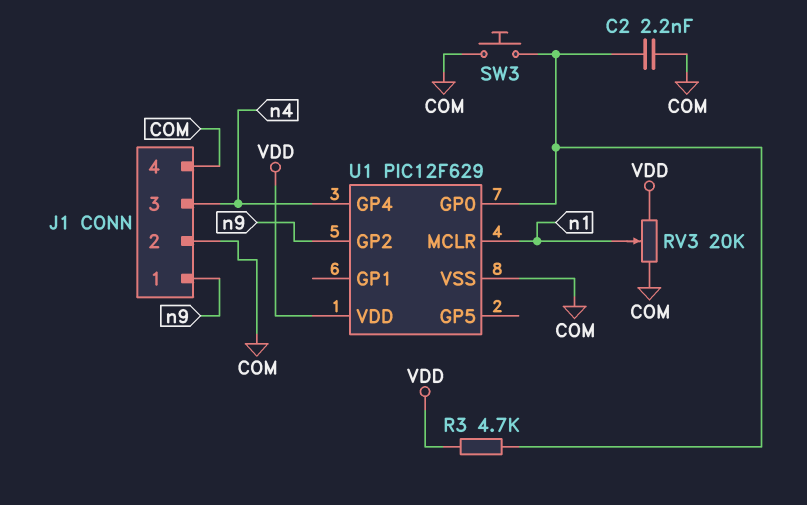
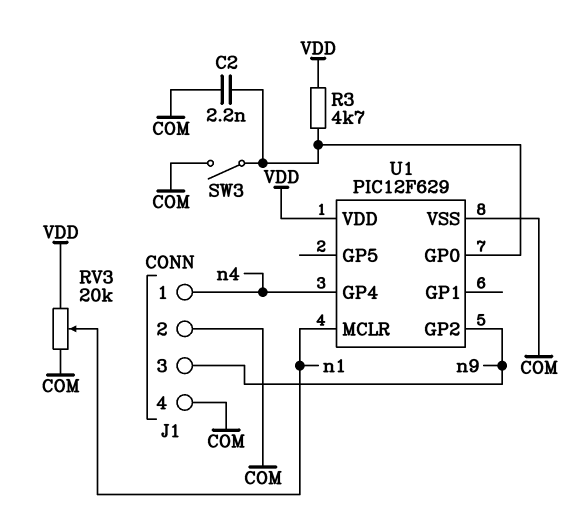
J1 pin 1: n9 -> n4
J1 pin 3: n4 -> n9
SW3: button (COM, U1/GP0) -> switch (COM, U1/GP0)

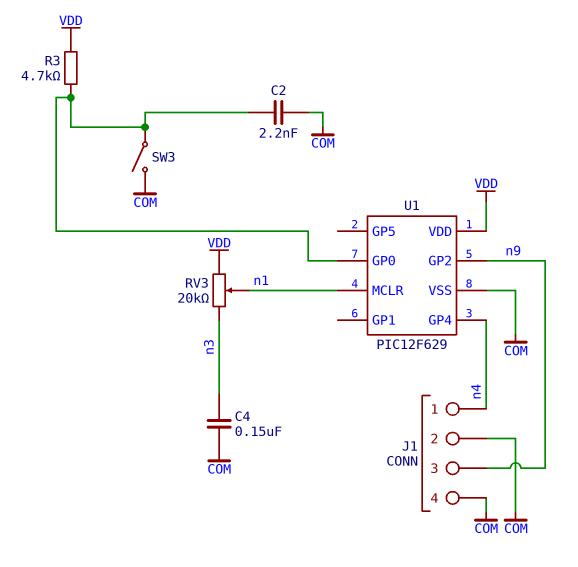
C4: none -> 150nF (COM, n3)
RV3: 20k (COM, VDD, wiper n1) -> 20k (VDD, n3, wiper n1)

